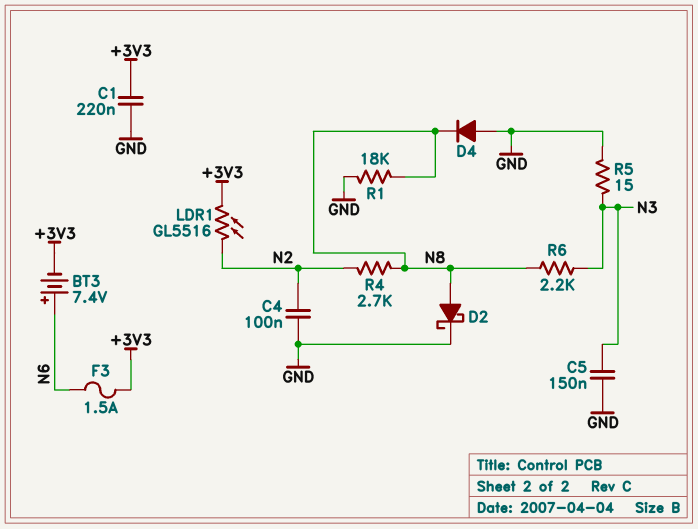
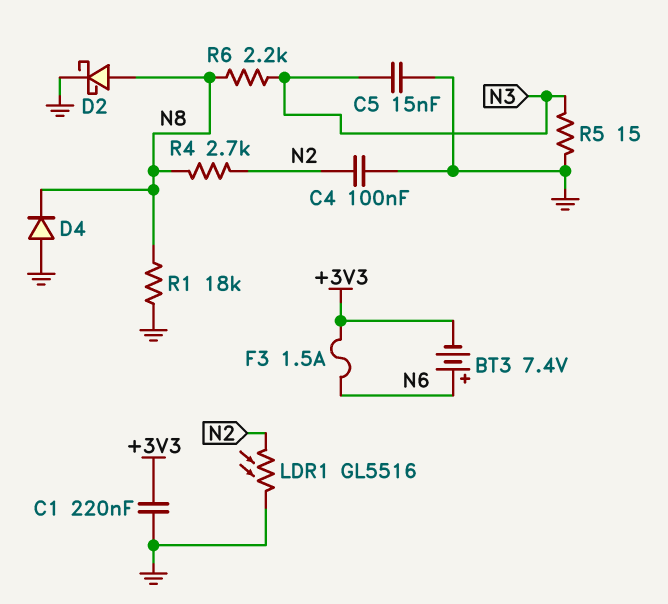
C5: 150nF (GND, N3) -> 15nF (GND, N3)
LDR1: GL5516 (+3V3, N2) -> GL5516 (GND, N2)

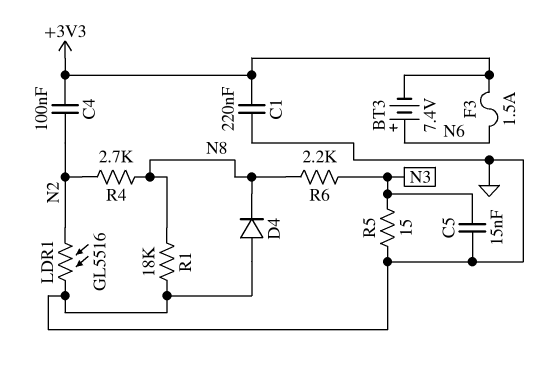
C4: 100nF (GND, N2) -> 100nF (+3V3, N2)
D2: schottky (A N8, K GND) -> none

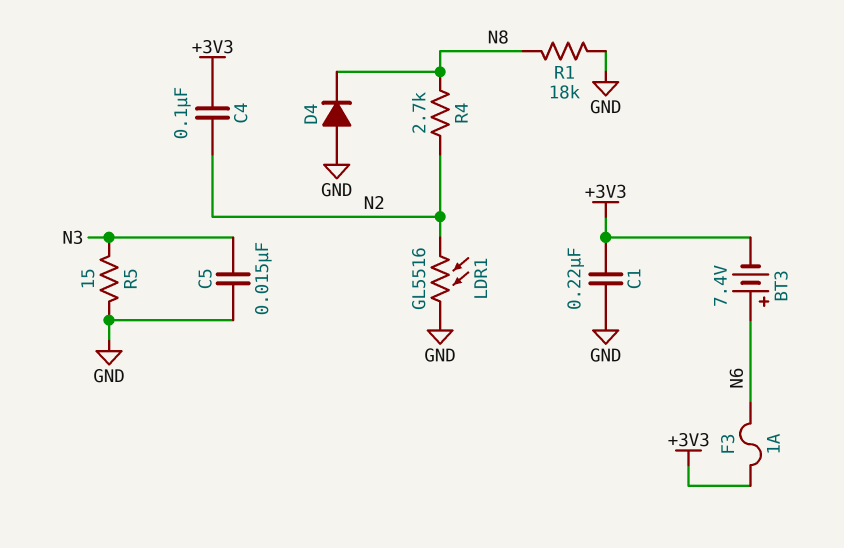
F3: 1.5A (+3V3, N6) -> 1A (+3V3, N6)
R6: 2.2k (N3, N8) -> none

